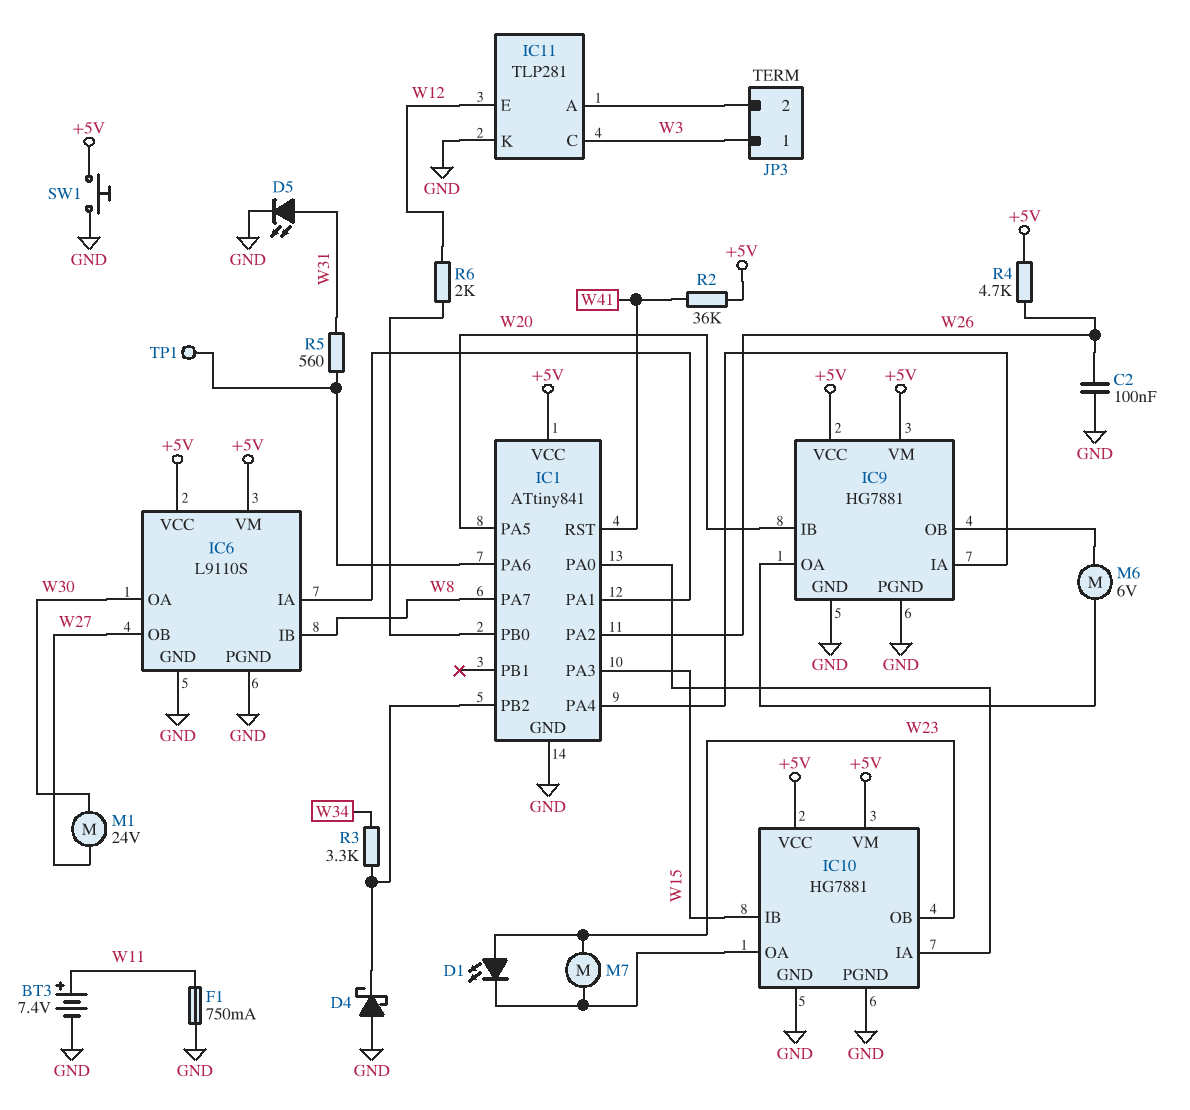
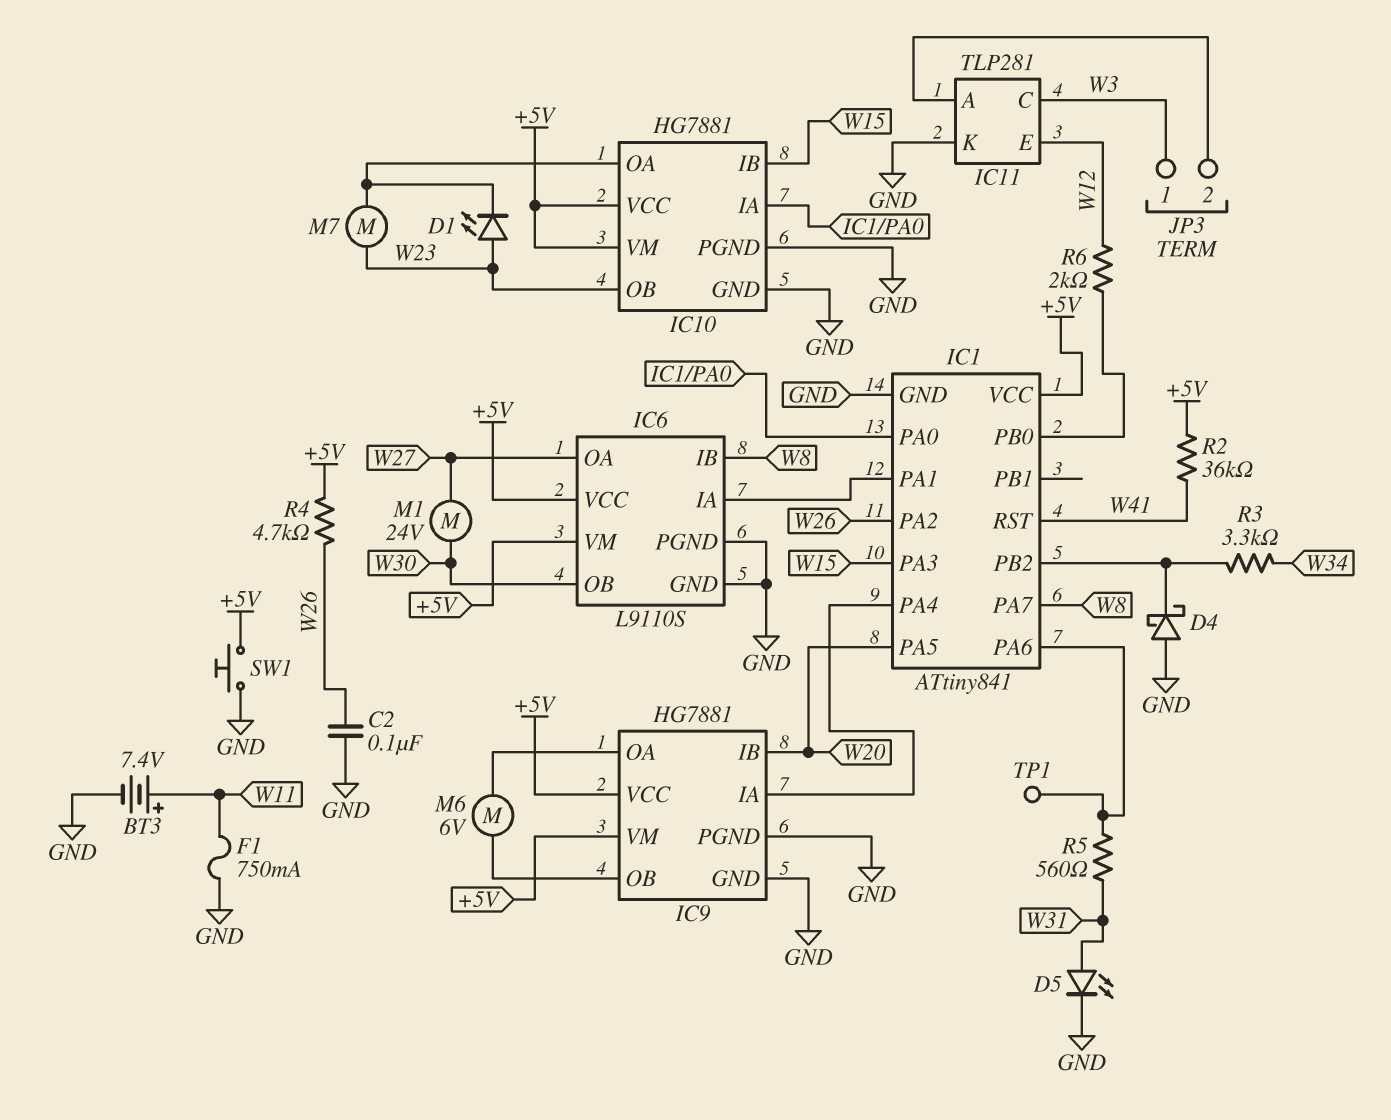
IC6 pin OA: W30 -> W27
IC6 pin OB: W27 -> W30

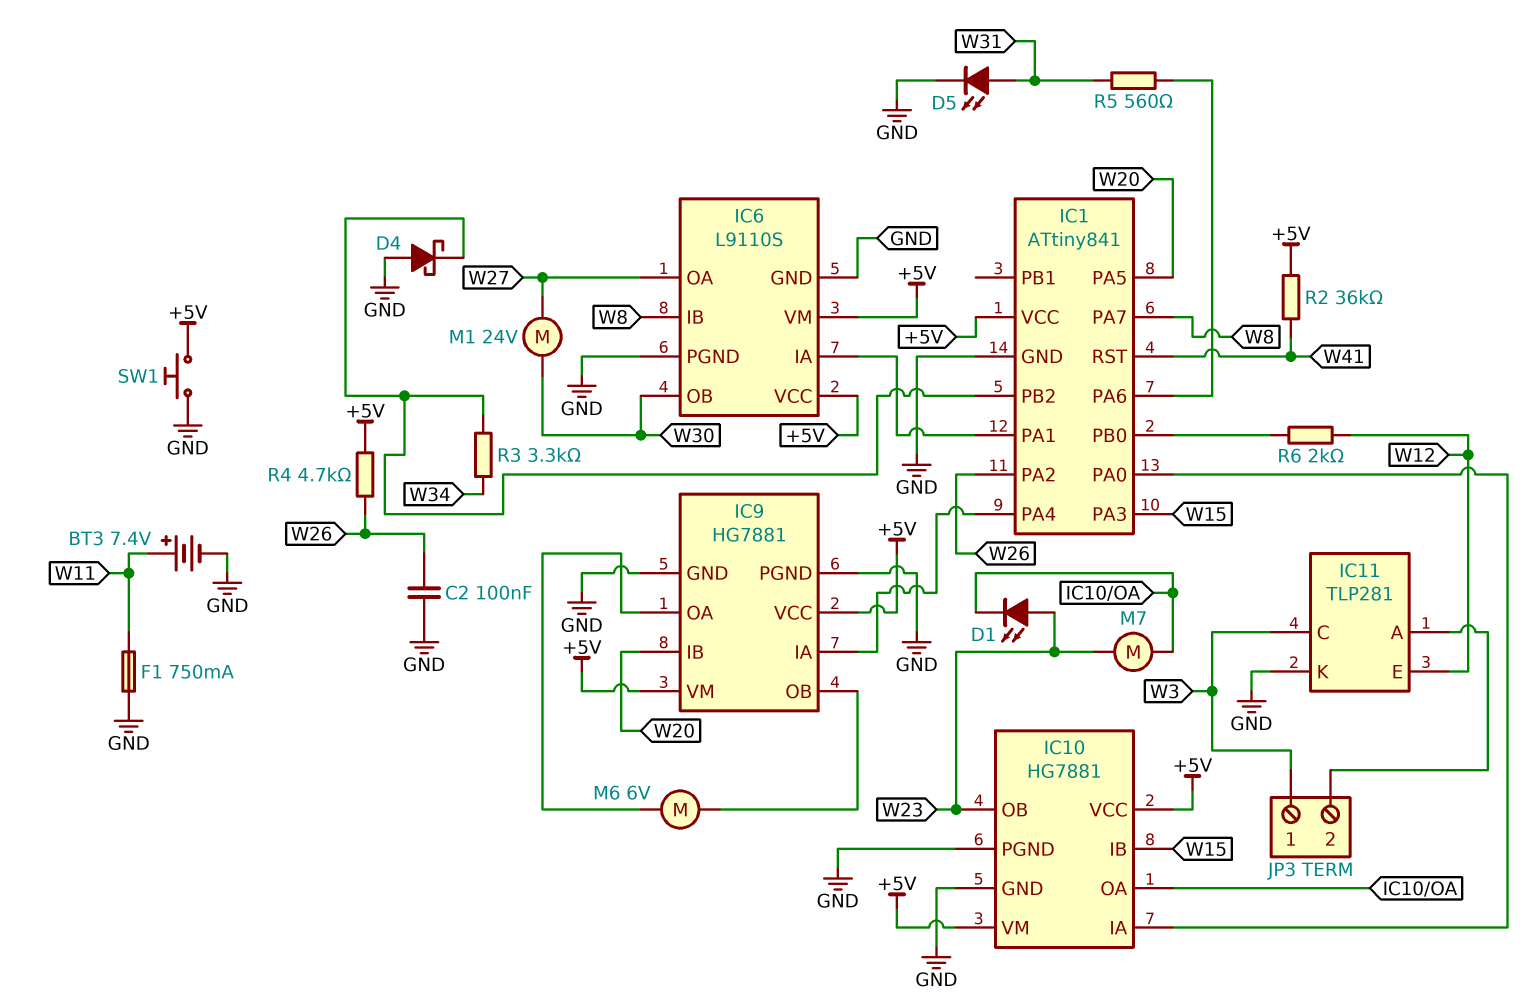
TP1: test point (IC1/PA6) -> none

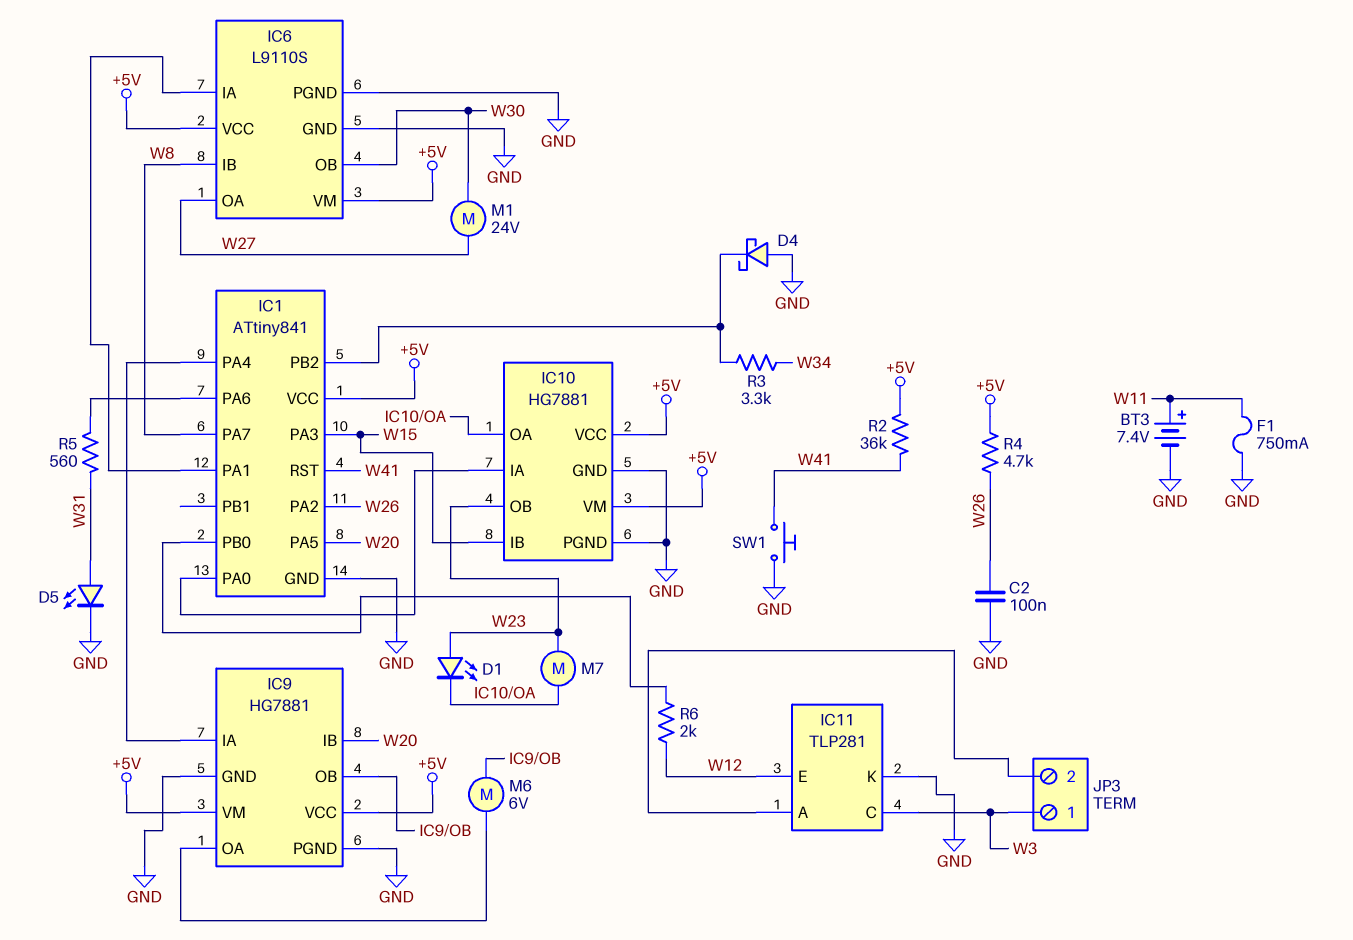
SW1: button (+5V, GND) -> button (GND, W41)

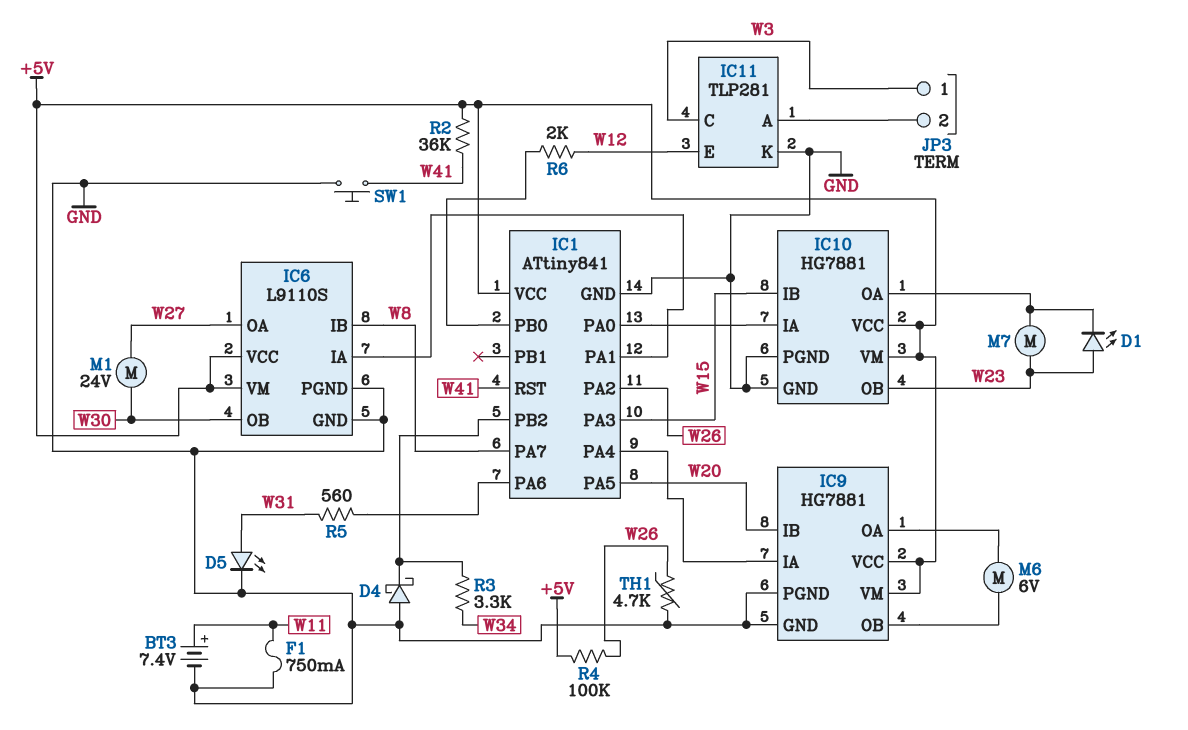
C2: 100nF (GND, W26) -> none
R4: 4.7k (+5V, W26) -> 100k (+5V, W26)
TH1: none -> 4.7k (GND, W26)

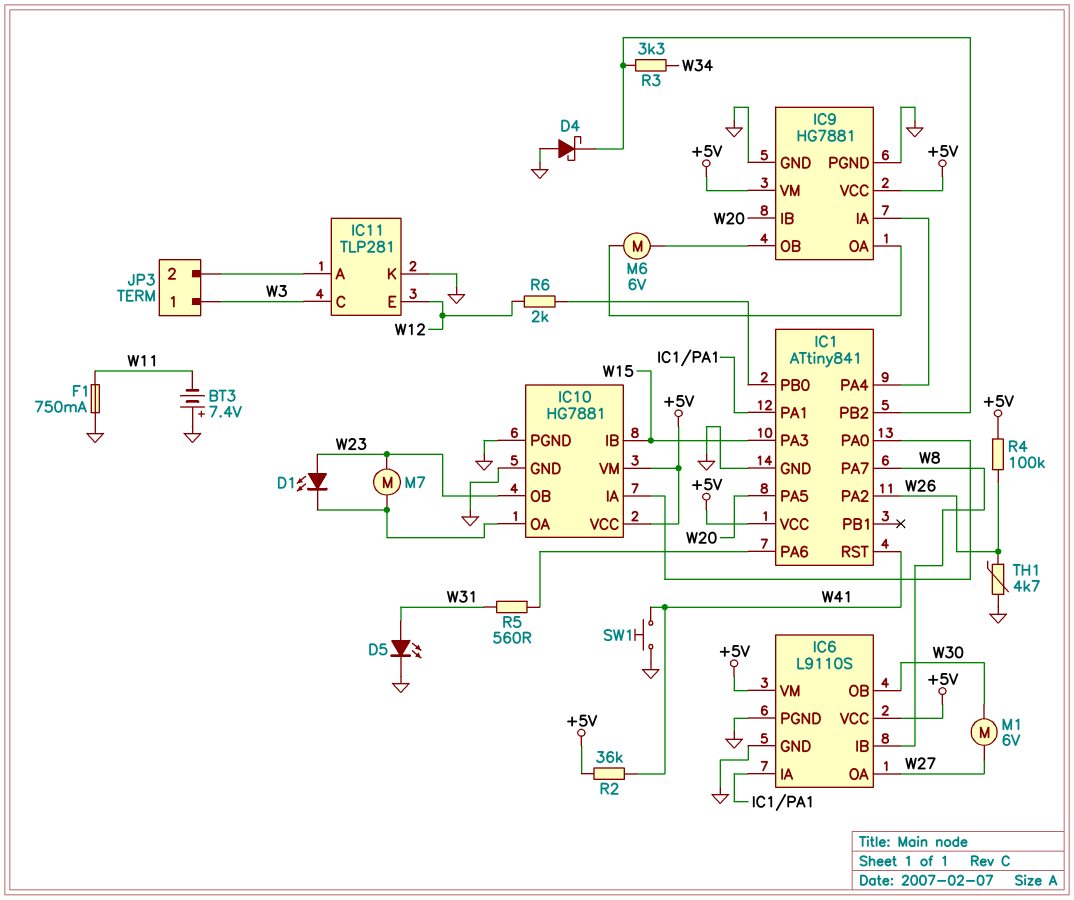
BT3: 7.4V (plus W11, minus GND) -> 7.4V (plus GND, minus W11)
M1: motor 24V (W27, W30) -> motor 6V (W27, W30)

